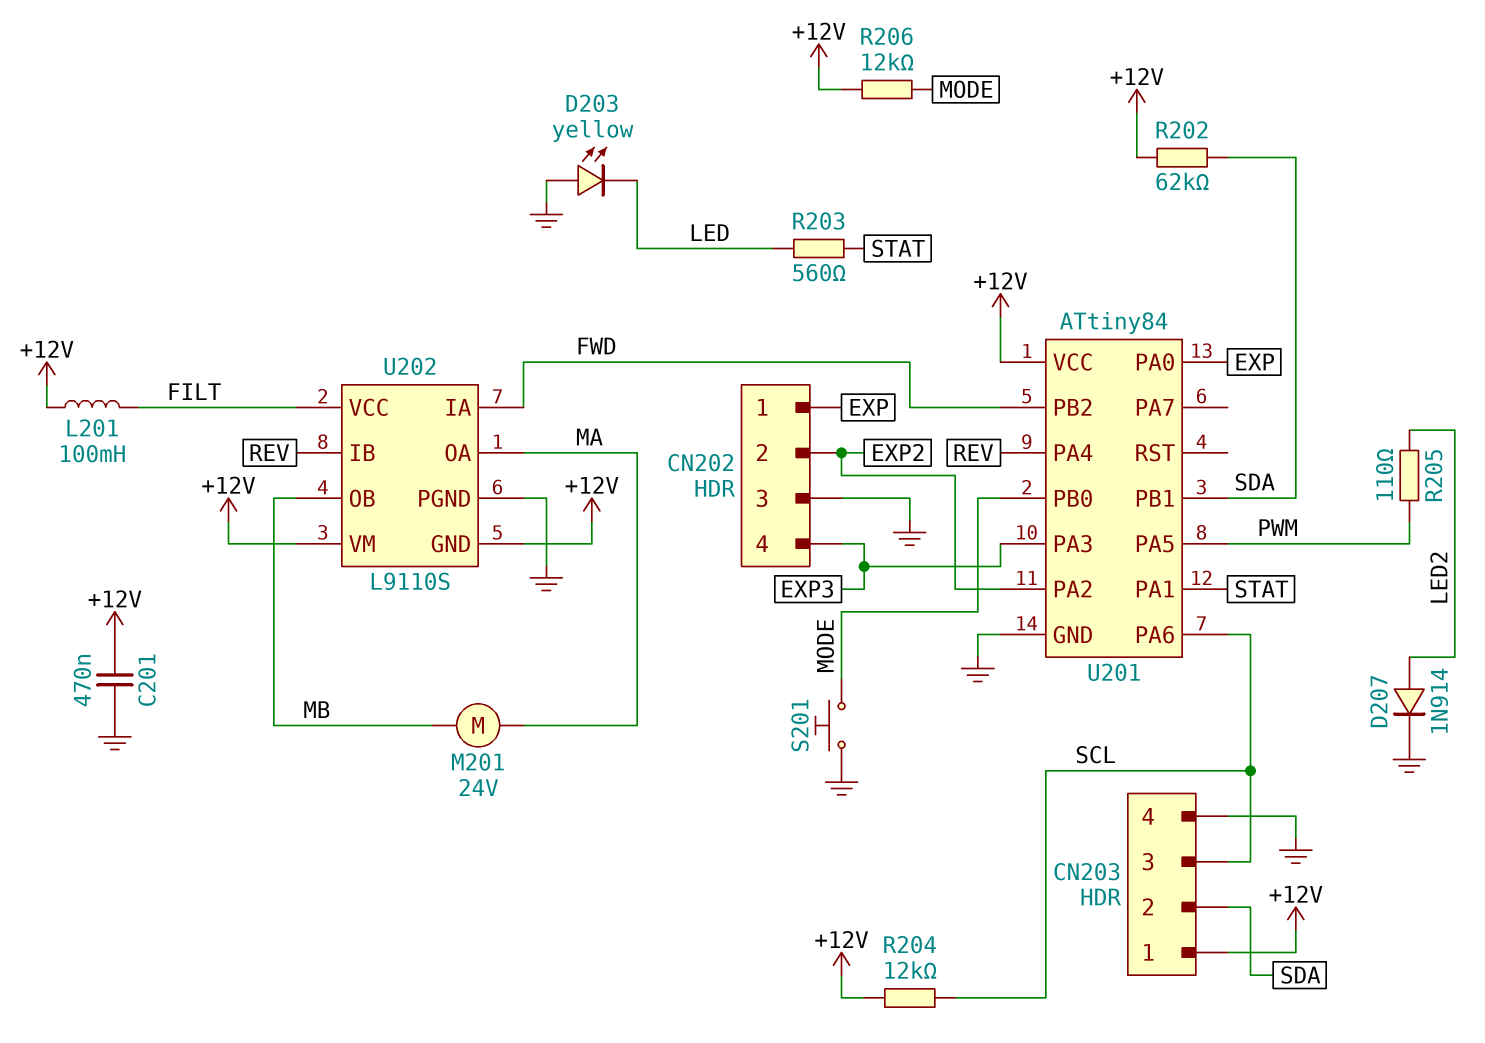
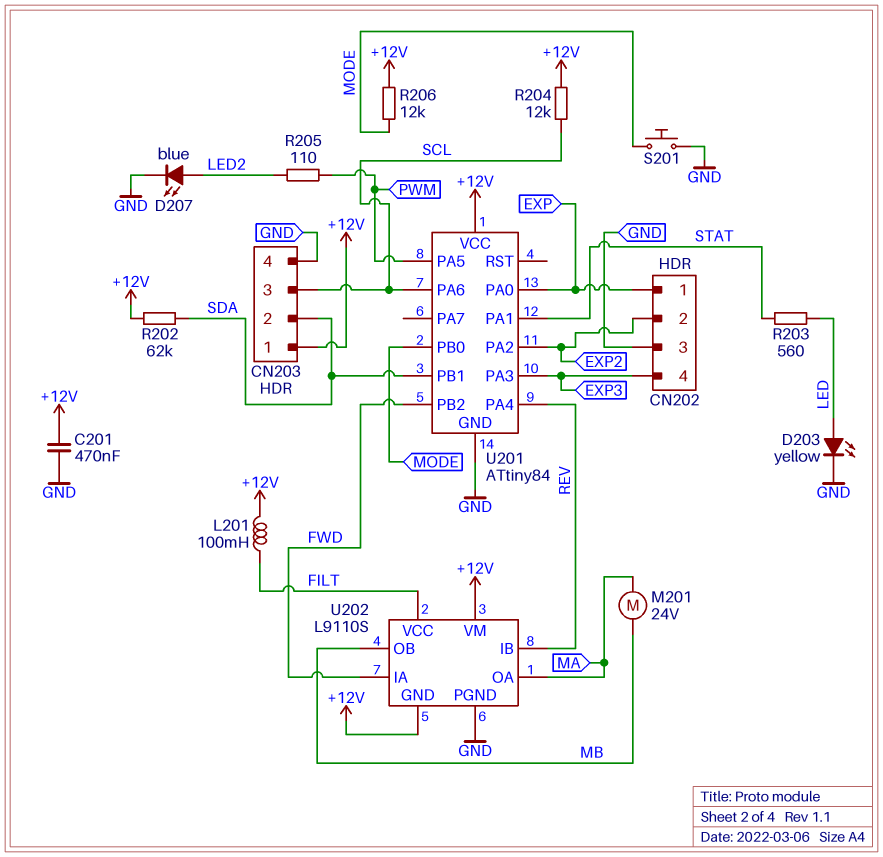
D203: LED yellow (A GND, K LED) -> LED yellow (A LED, K GND)
D207: diode 1N914 (A LED2, K GND) -> LED blue (A LED2, K GND)

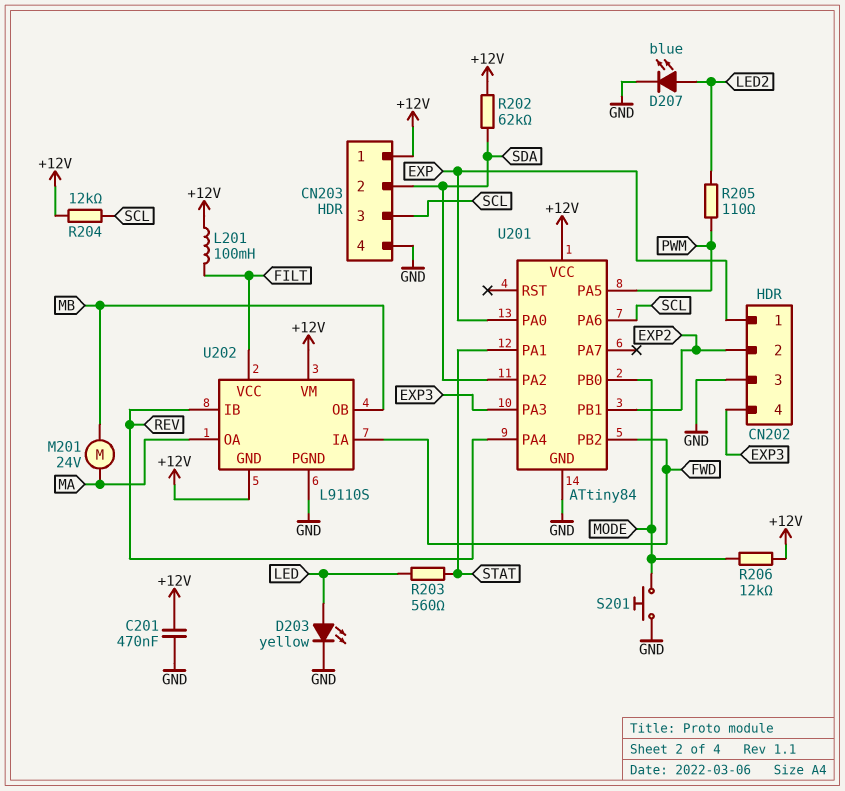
U201 pin PA2: EXP2 -> SDA
U201 pin PB1: SDA -> EXP2

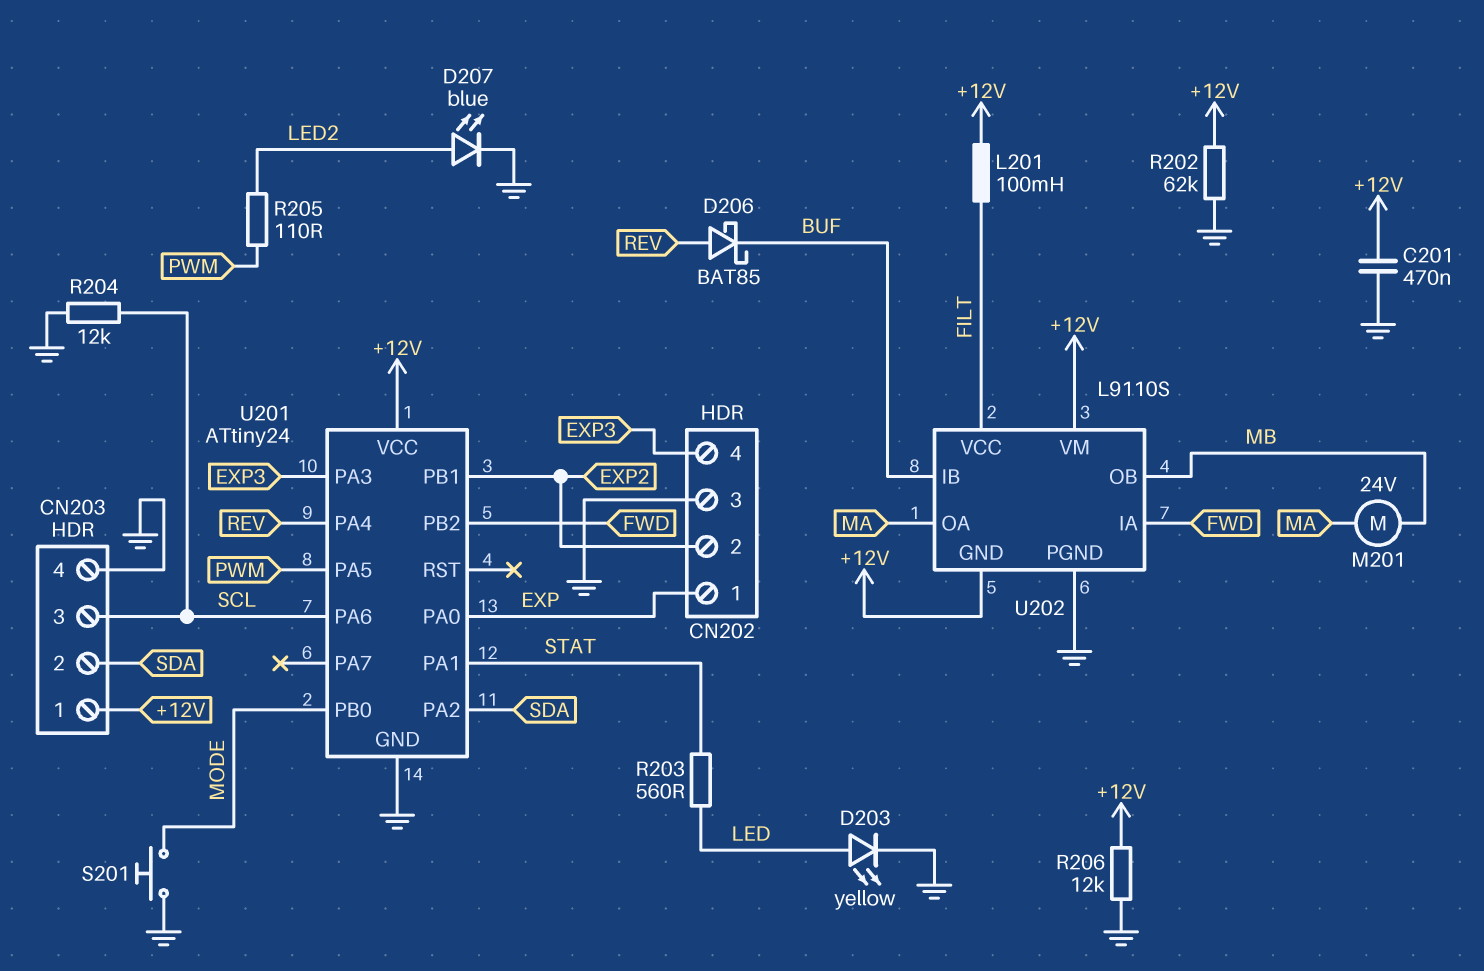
D206: none -> schottky BAT85 (A REV, K BUF)
R202: 62k (+12V, SDA) -> 62k (+12V, GND)
R204: 12k (+12V, SCL) -> 12k (GND, SCL)
R206: 12k (+12V, MODE) -> 12k (+12V, GND)
U201: ATtiny84 -> ATtiny24
U202 pin IB: REV -> BUF

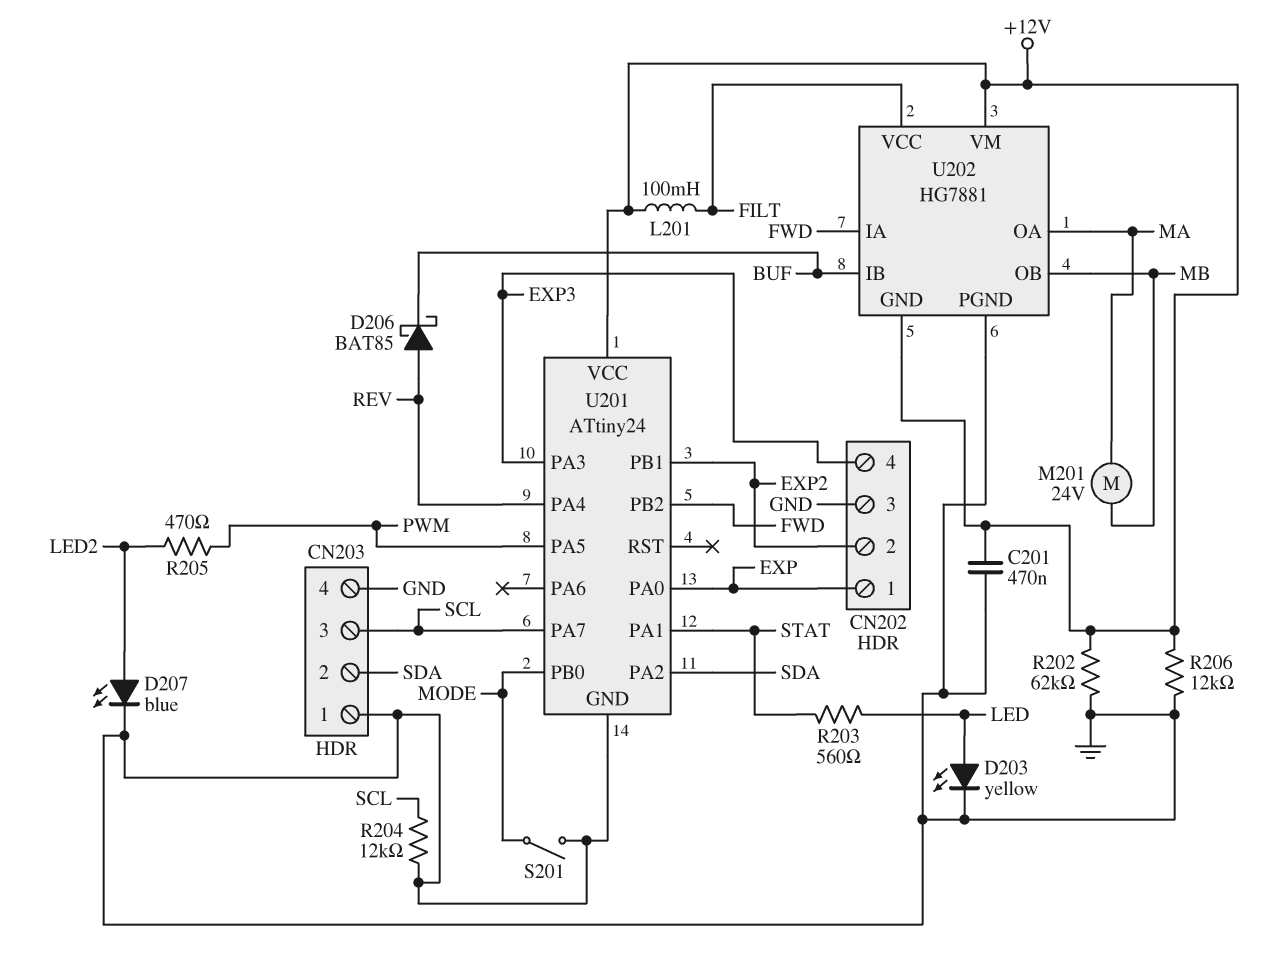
CN203 pin 1: +12V -> GND
R205: 110 (LED2, PWM) -> 470 (LED2, PWM)
S201: button (GND, MODE) -> switch (GND, MODE)
U201 pin PA6: SCL -> none
U201 pin PA7: none -> SCL
U202: L9110S -> HG7881

